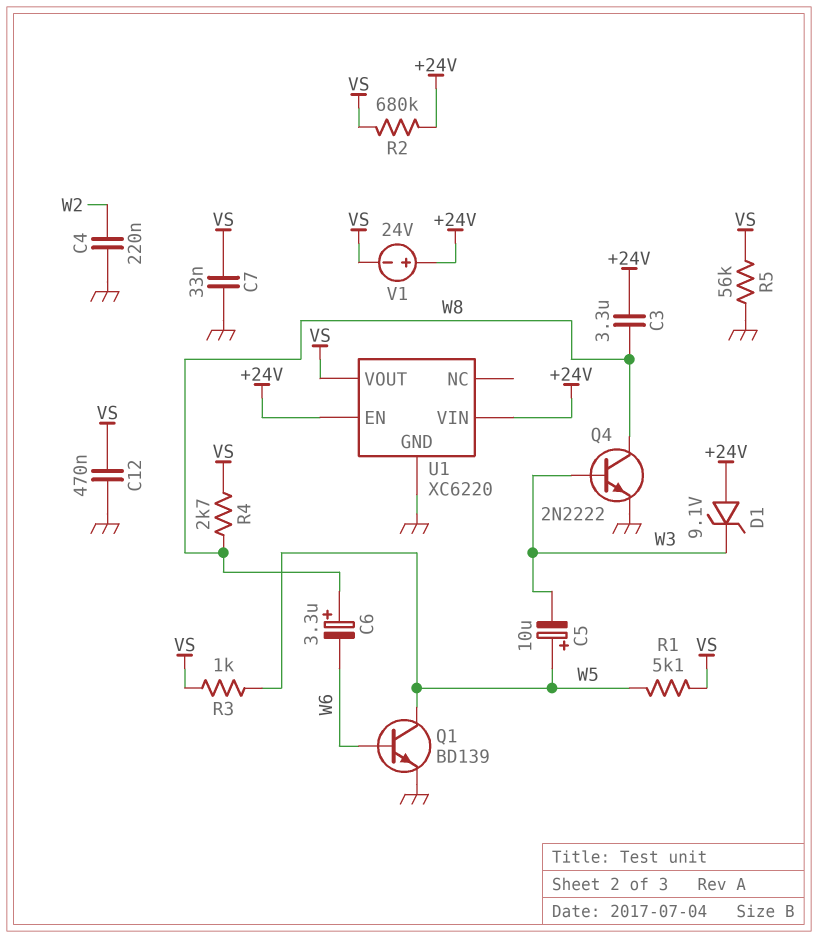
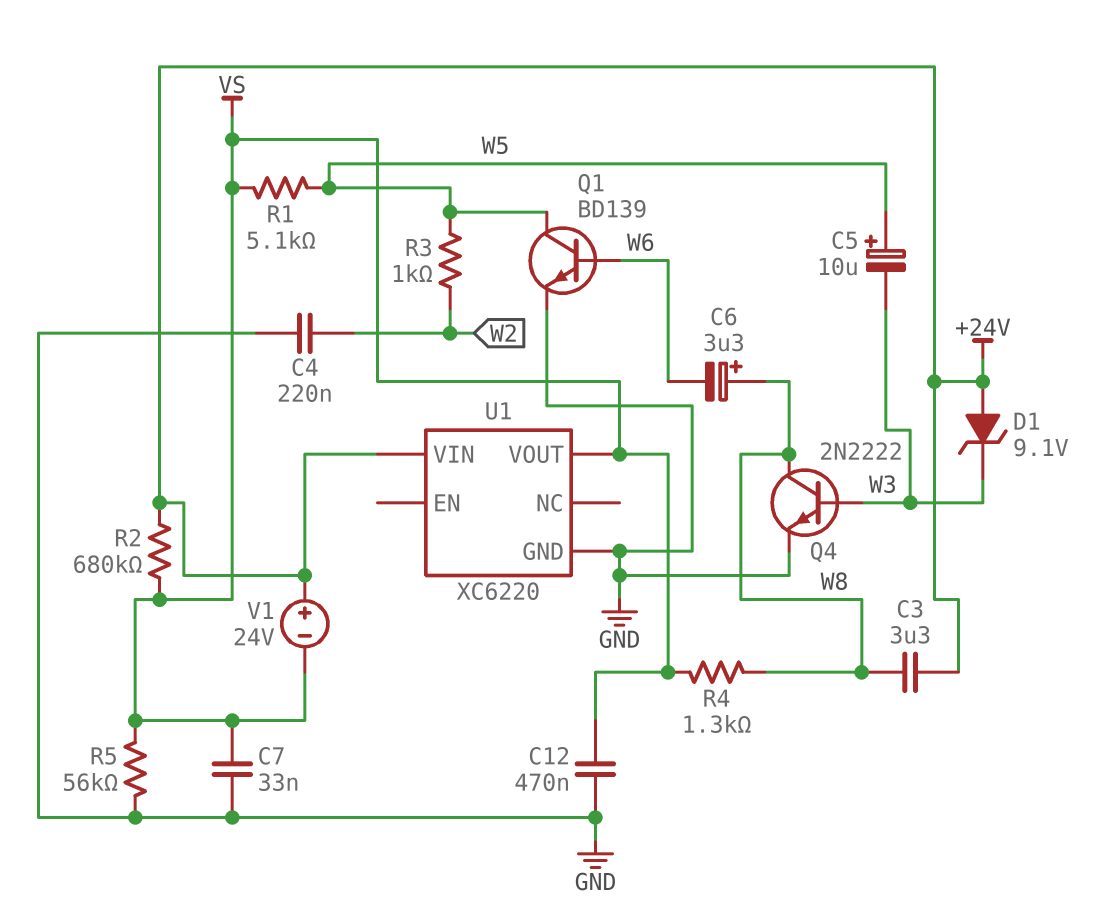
R3: 1k (VS, W5) -> 1k (W2, W5)
R4: 2.7k (VS, W8) -> 1.3k (VS, W8)
U1 pin EN: +24V -> none

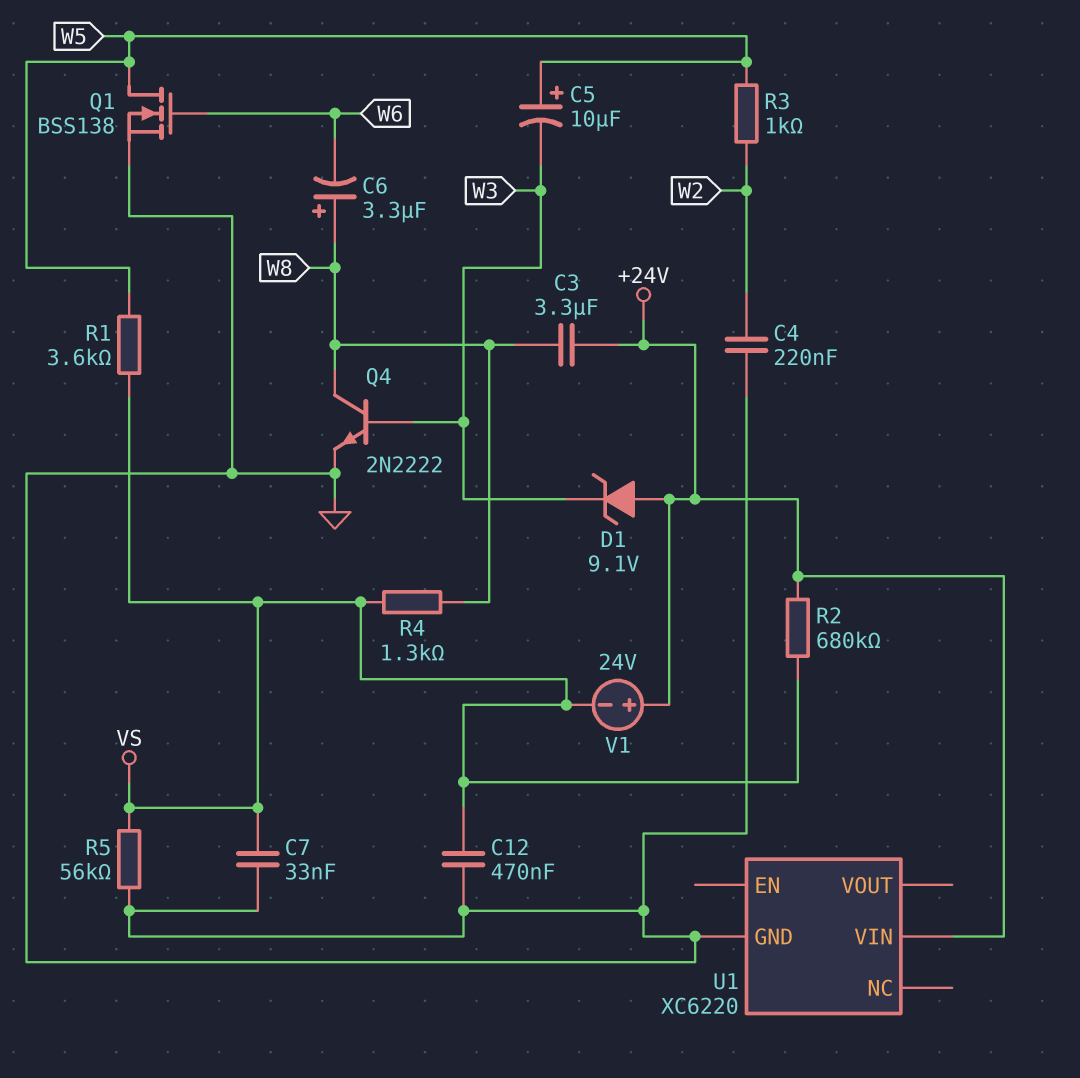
Q1: NPN BD139 (B W6, C W5, E GND) -> NMOS BSS138 (G W6, D W5, S GND)
R1: 5.1k (VS, W5) -> 3.6k (VS, W5)
U1 pin VOUT: VS -> none

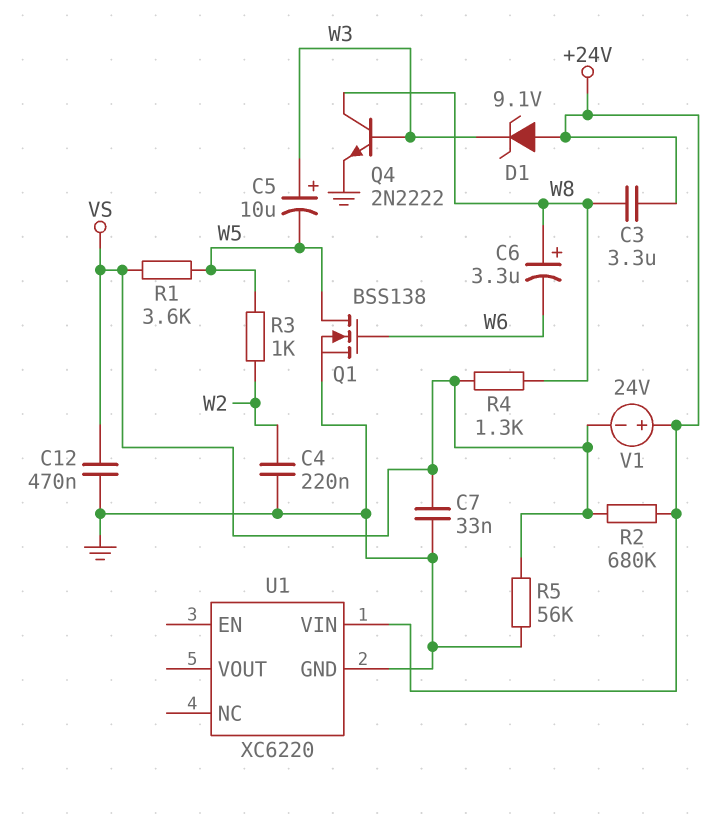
C5: 10uF (plus W5, minus W3) -> 10uF (plus W3, minus W5)

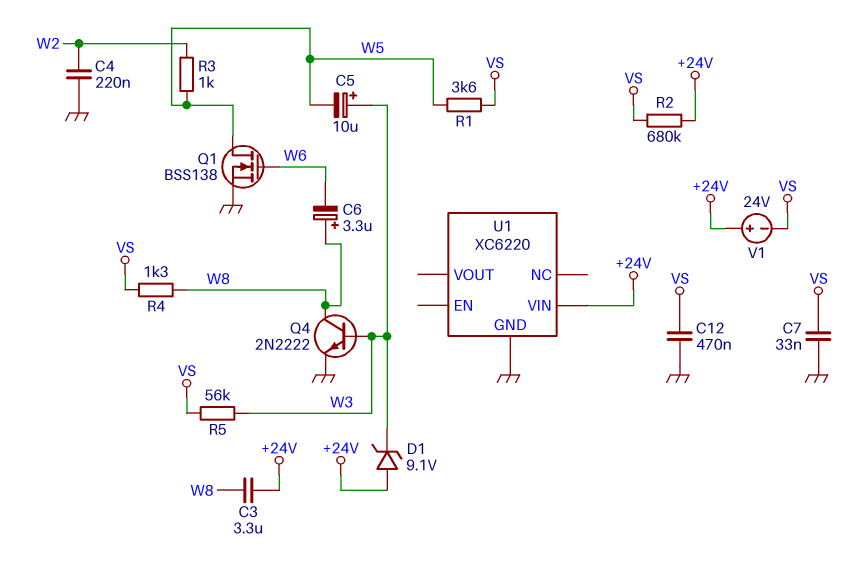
R5: 56k (GND, VS) -> 56k (VS, W3)

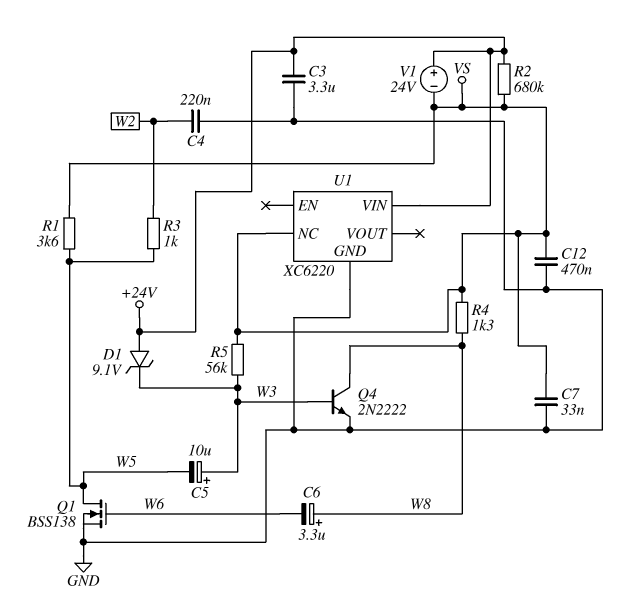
C3: 3.3uF (+24V, W8) -> 3.3uF (+24V, GND)
U1 pin NC: none -> VS

